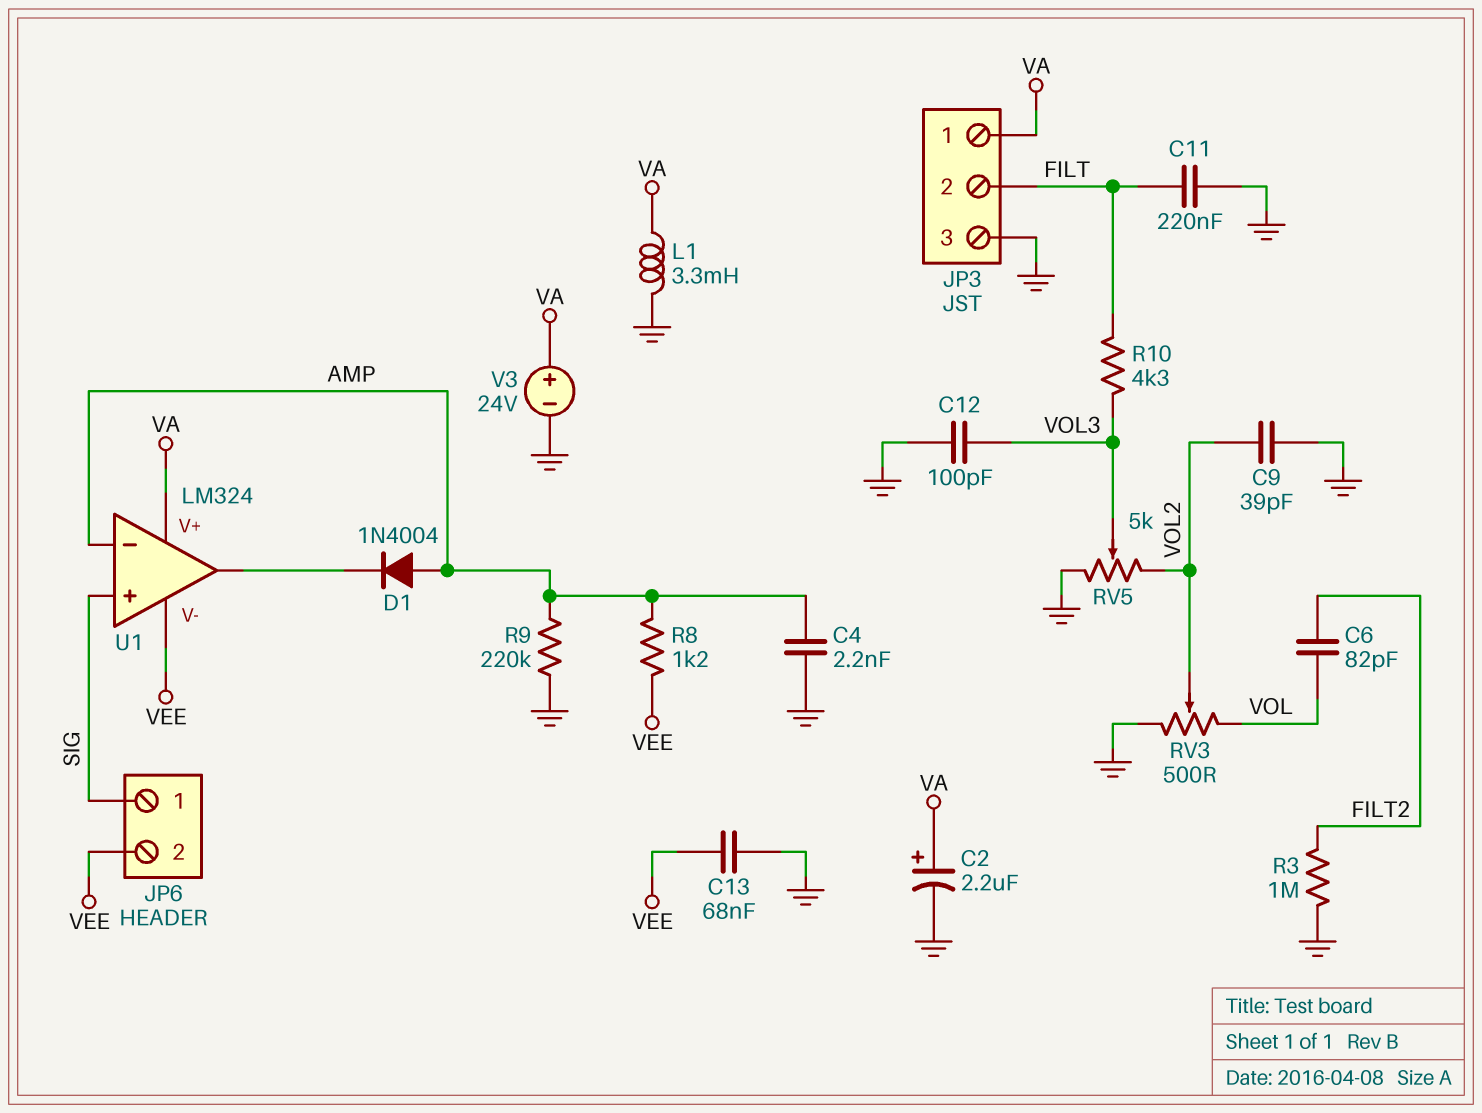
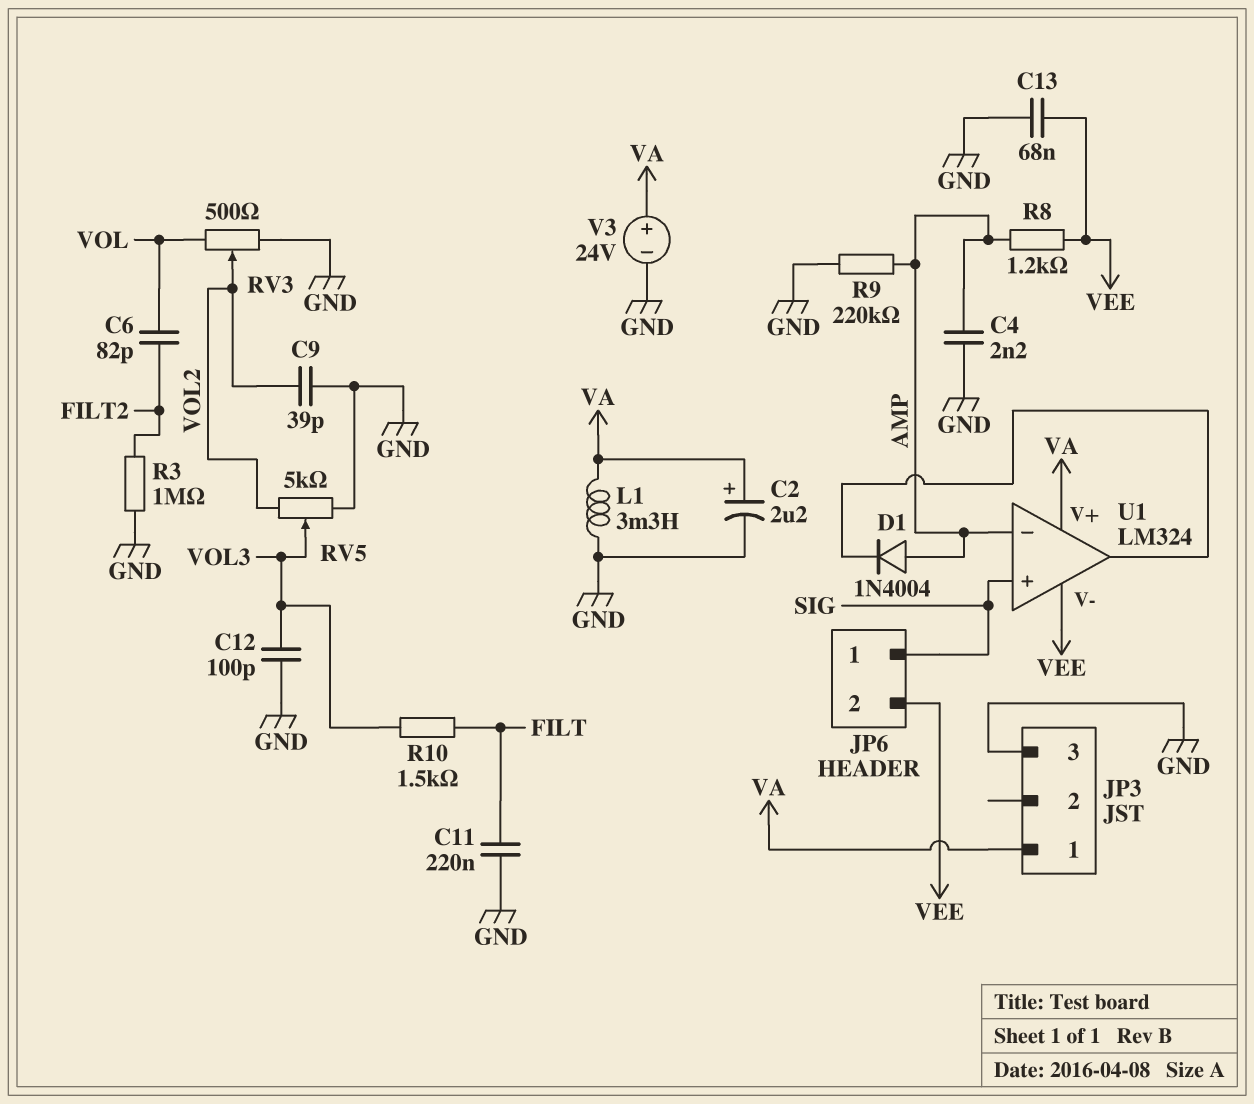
JP3 pin 2: FILT -> none
R10: 4.3k (FILT, VOL3) -> 1.5k (FILT, VOL3)

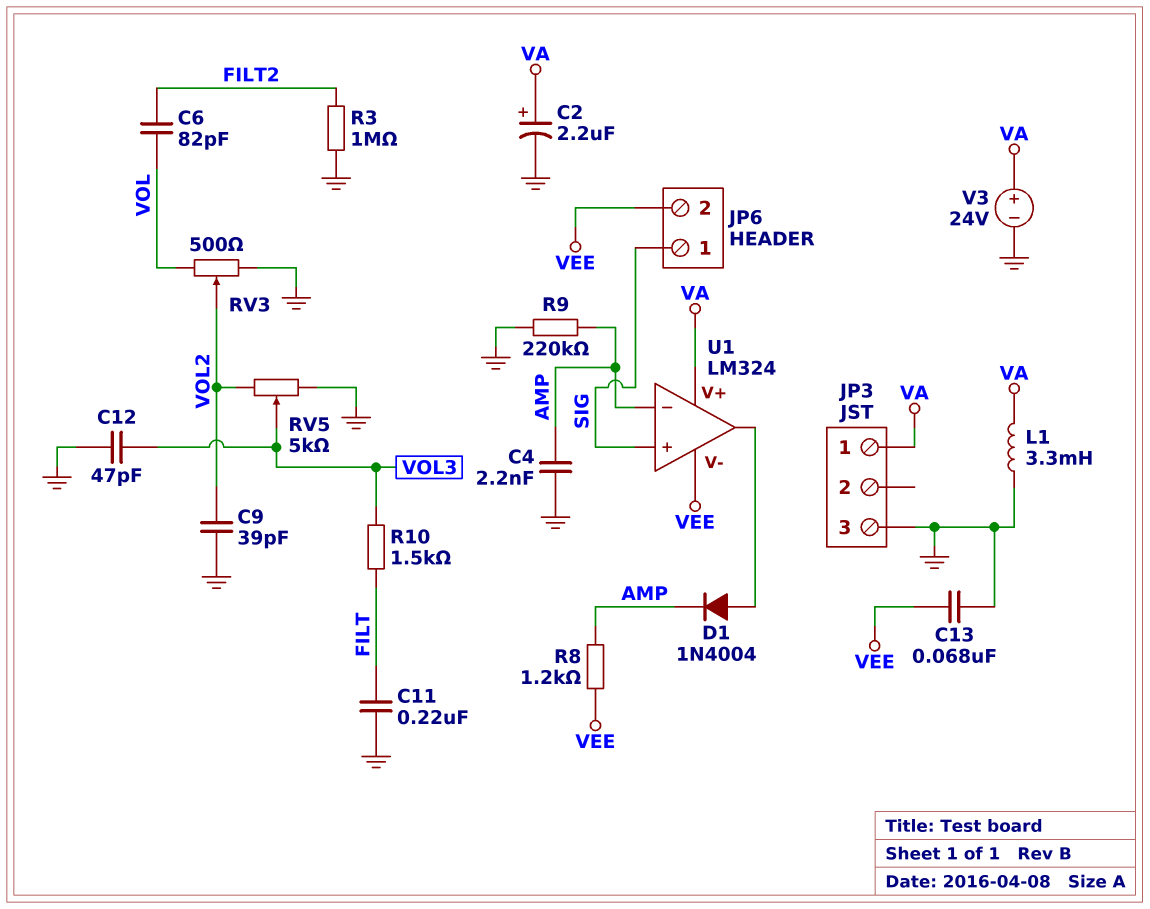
C12: 100pF (GND, VOL3) -> 47pF (GND, VOL3)
D1: diode 1N4004 (A AMP, K U1/out) -> diode 1N4004 (A U1/out, K AMP)

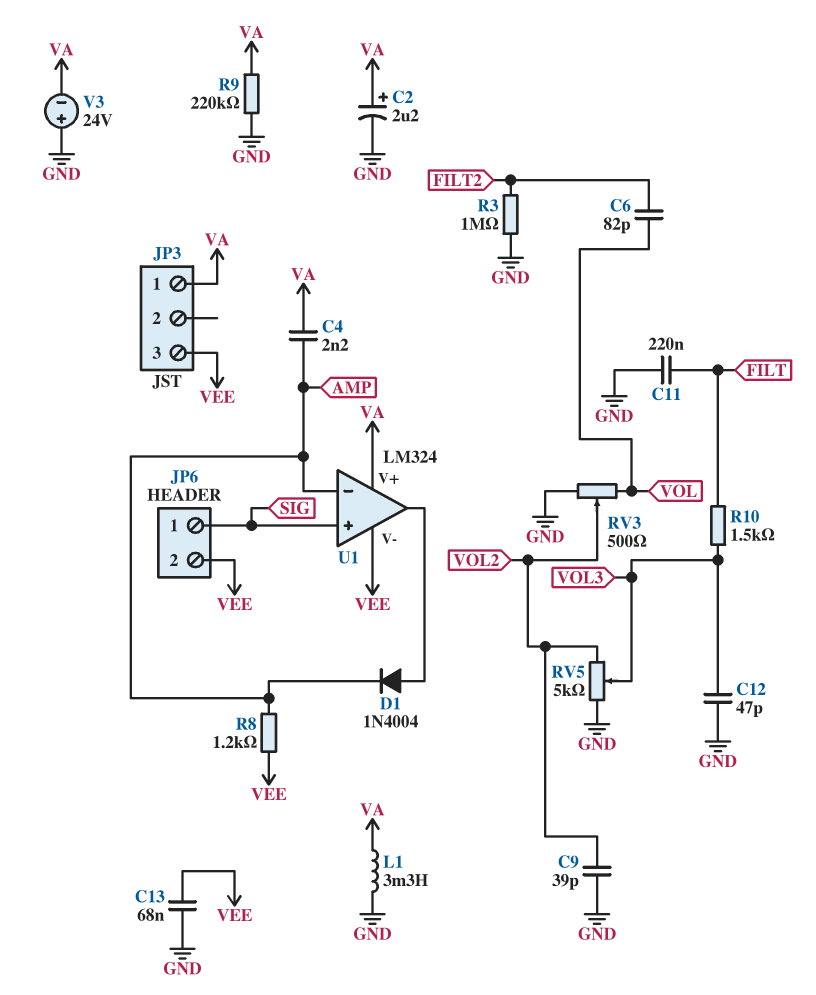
C4: 2.2nF (AMP, GND) -> 2.2nF (AMP, VA)
JP3 pin 3: GND -> VEE
R9: 220k (AMP, GND) -> 220k (GND, VA)
V3: 24V (plus VA, minus GND) -> 24V (plus GND, minus VA)

